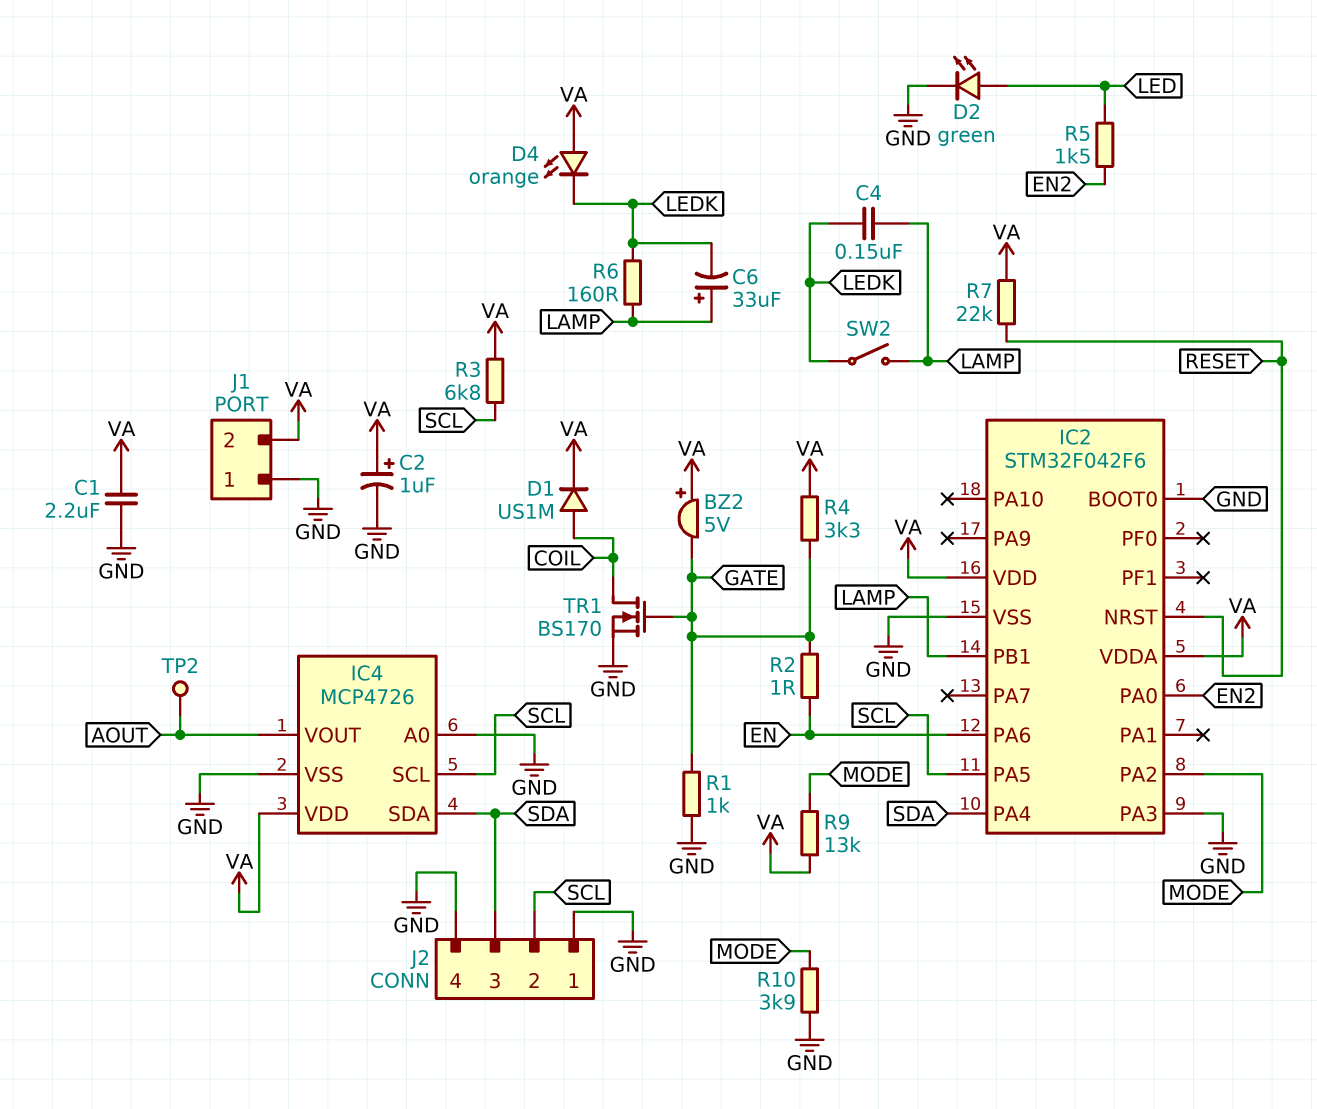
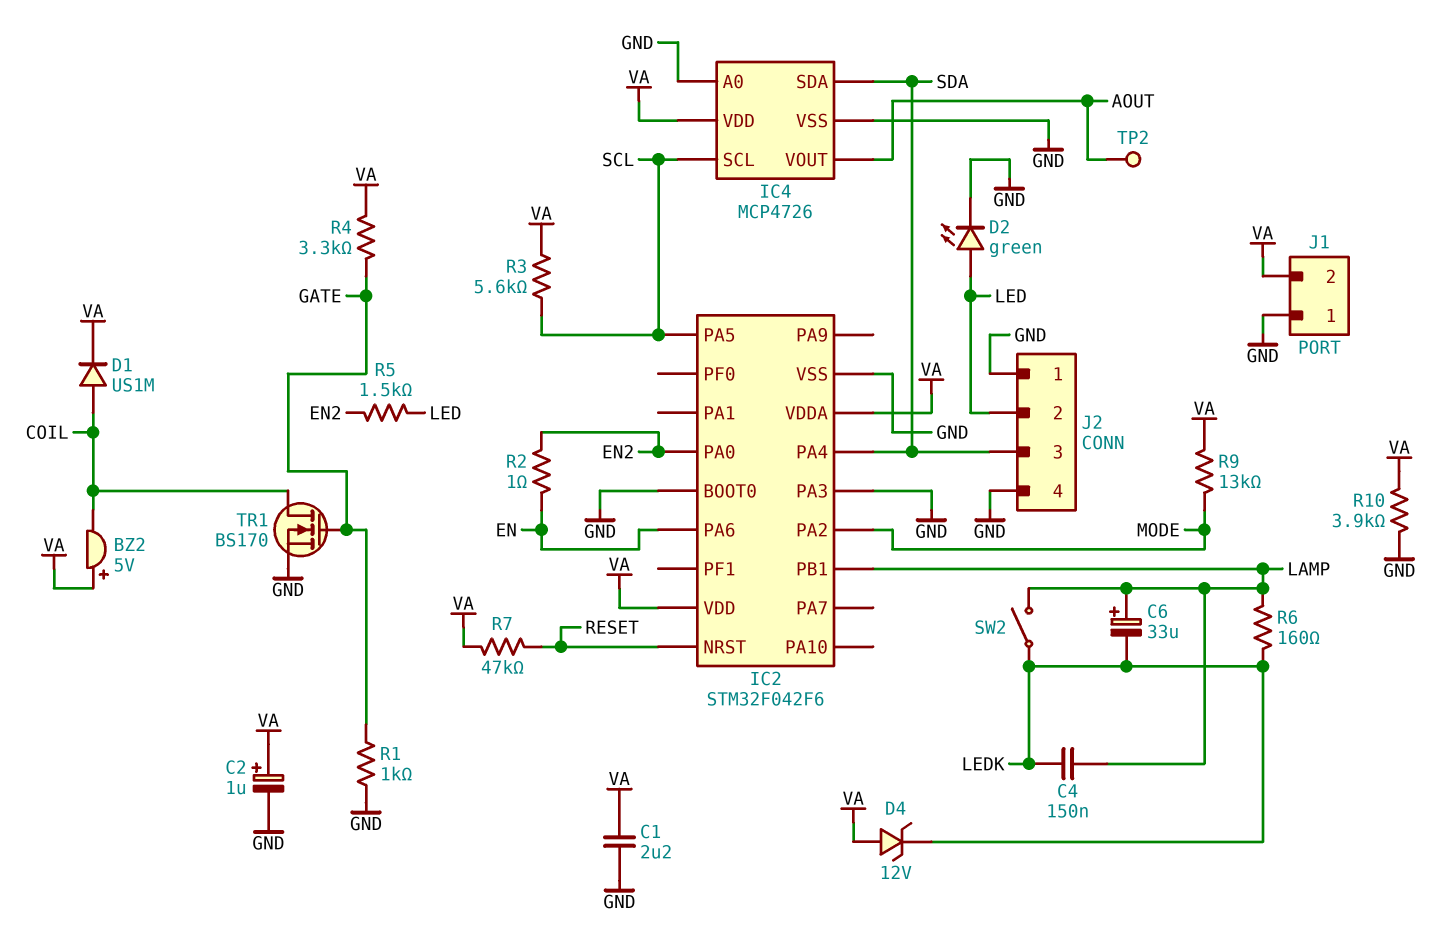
BZ2: buzzer 5V (plus VA, minus GATE) -> buzzer 5V (plus VA, minus COIL)
D4: LED orange (A VA, K LEDK) -> zener 12V (A VA, K LEDK)
J2 pin 2: SCL -> LED
R2: 1 (EN, GATE) -> 1 (EN, EN2)
R3: 6.8k (SCL, VA) -> 5.6k (SCL, VA)
R7: 22k (RESET, VA) -> 47k (RESET, VA)
R10: 3.9k (GND, MODE) -> 3.9k (GND, VA)

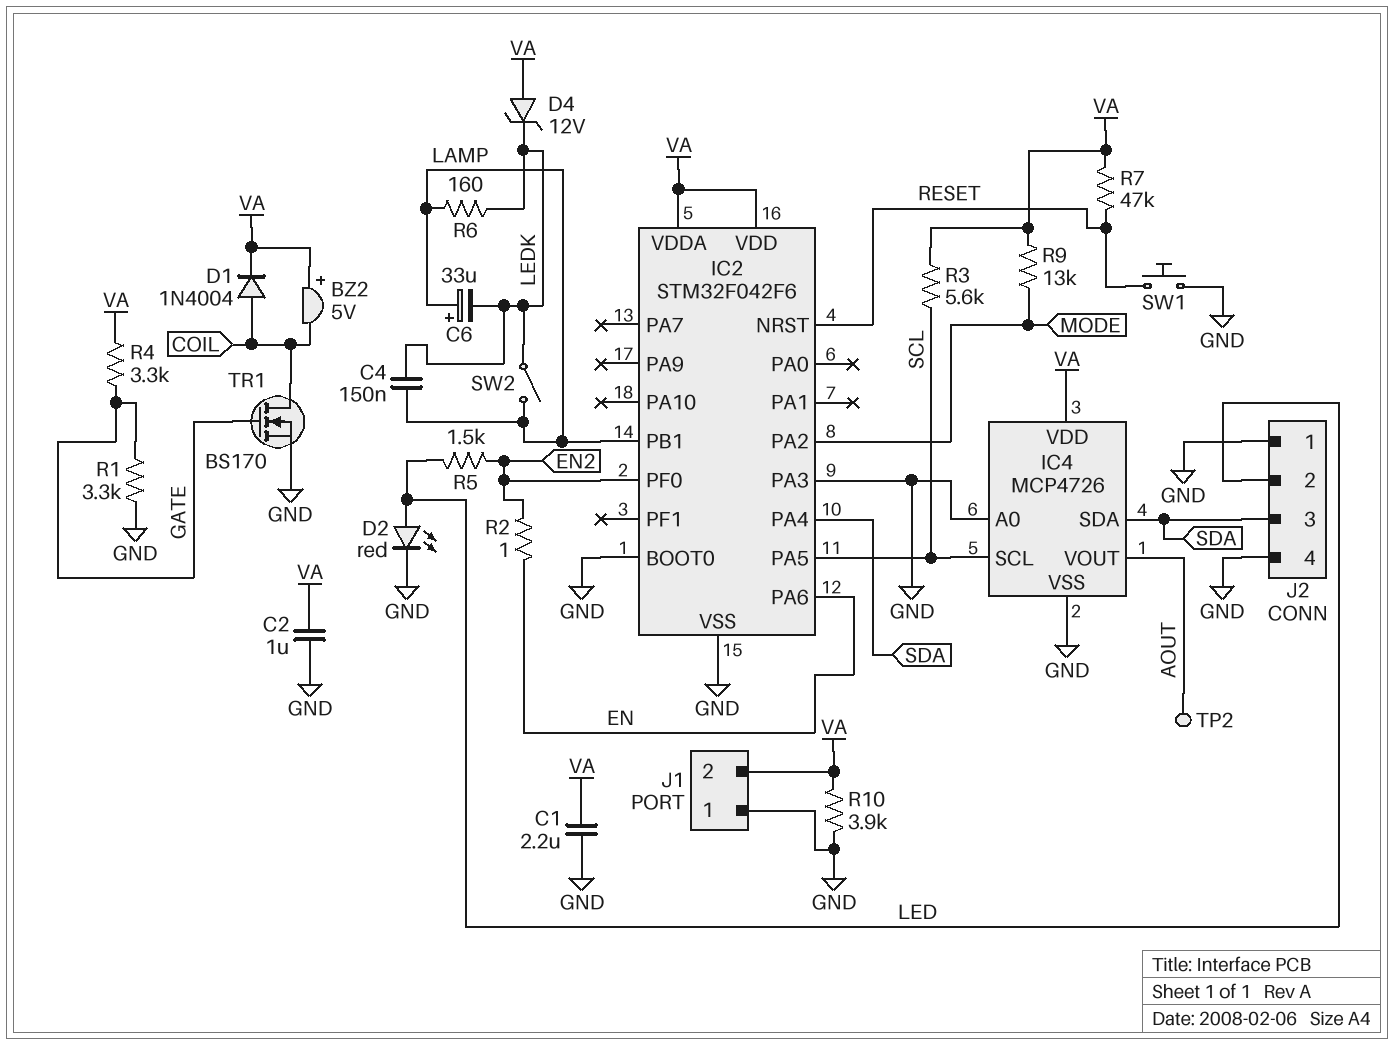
C2: 1uF (plus VA, minus GND) -> 1uF (GND, VA)
D1: diode US1M (A COIL, K VA) -> diode 1N4004 (A COIL, K VA)
D2: LED green (A LED, K GND) -> LED red (A LED, K GND)
IC2 pin PA0: EN2 -> none
IC2 pin PF0: none -> EN2
R1: 1k (GATE, GND) -> 3.3k (GATE, GND)
SW1: none -> button (GND, RESET)

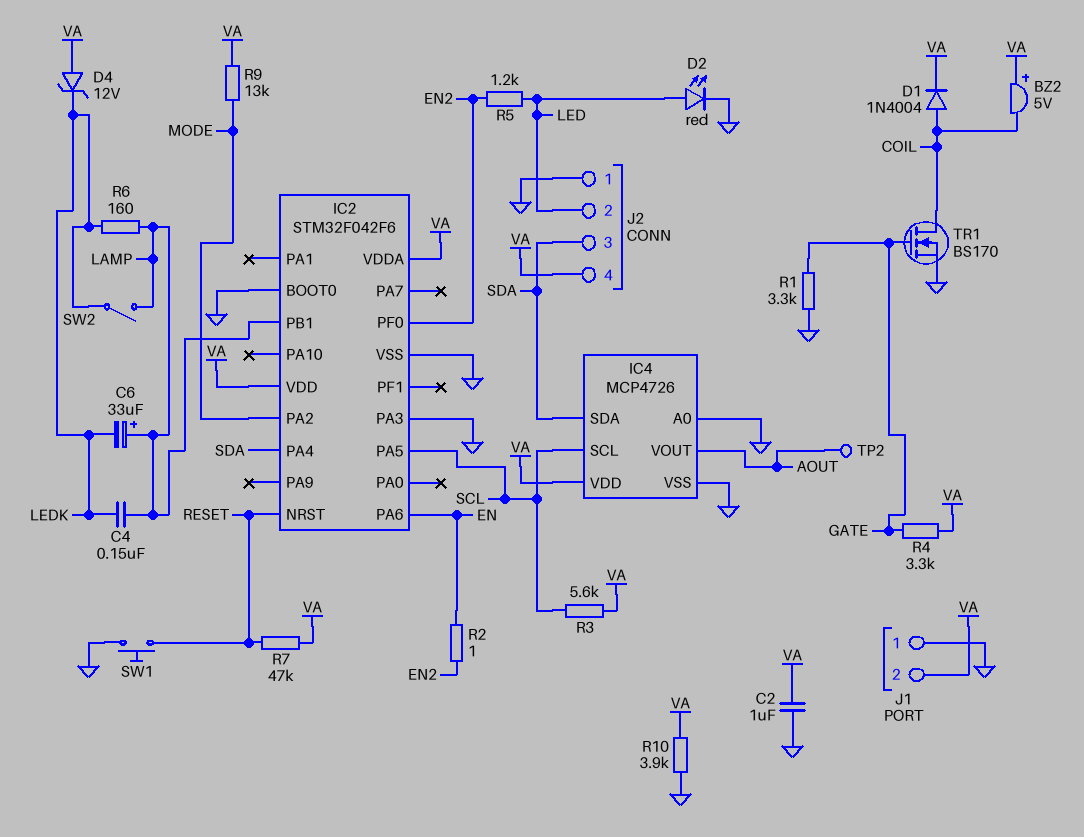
C1: 2.2uF (GND, VA) -> none
J2 pin 4: GND -> VA
R5: 1.5k (EN2, LED) -> 1.2k (EN2, LED)

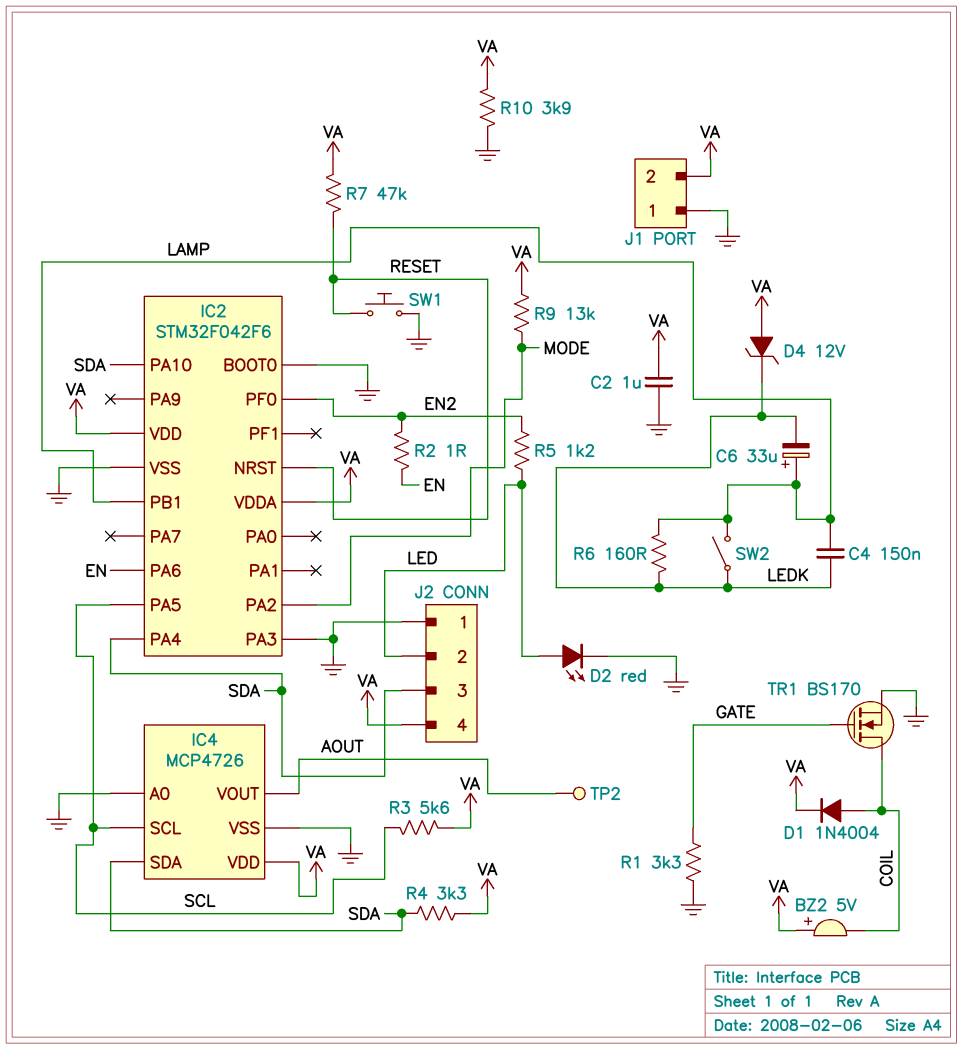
IC2 pin PA10: none -> SDA
R4: 3.3k (GATE, VA) -> 3.3k (SDA, VA)

